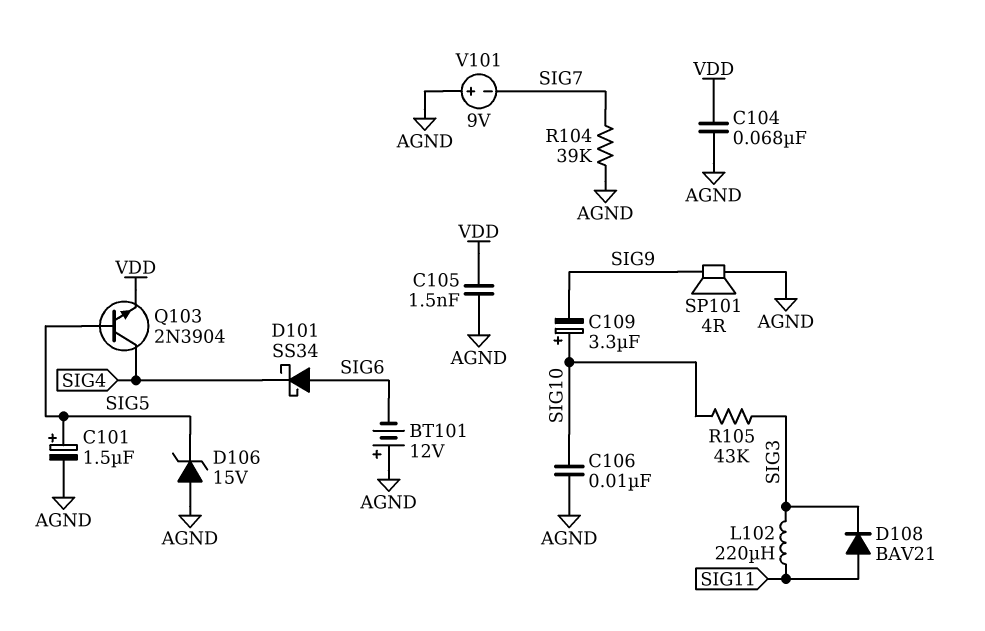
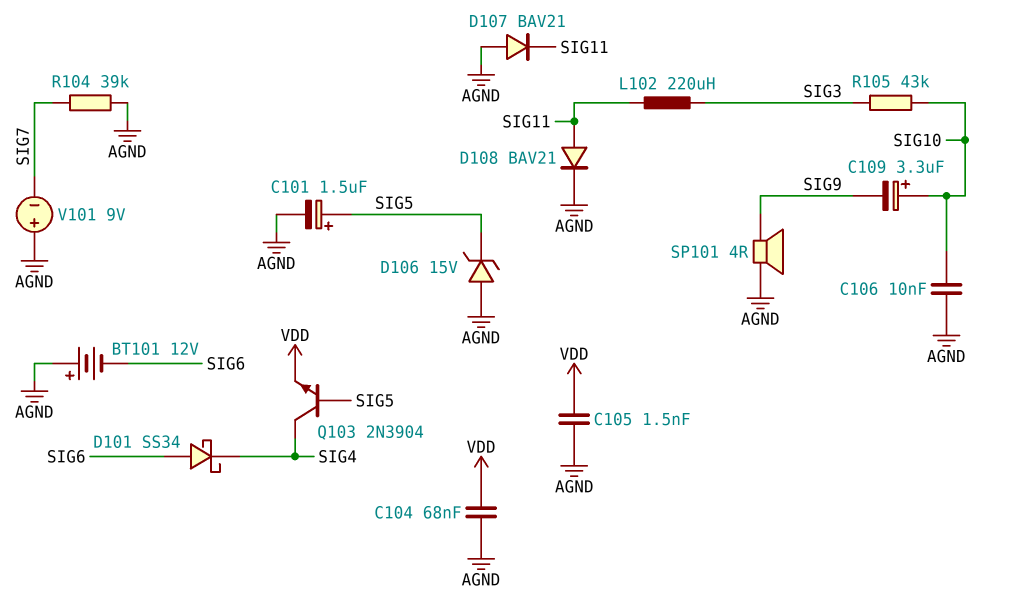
D107: none -> diode BAV21 (A AGND, K SIG11)
D108: diode BAV21 (A SIG11, K SIG3) -> diode BAV21 (A SIG11, K AGND)

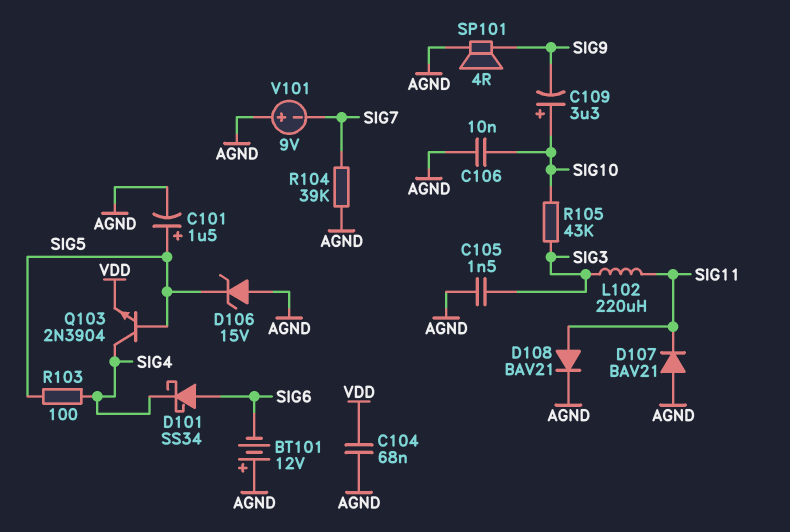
C105: 1.5nF (AGND, VDD) -> 1.5nF (AGND, SIG3)
R103: none -> 100 (SIG4, SIG5)

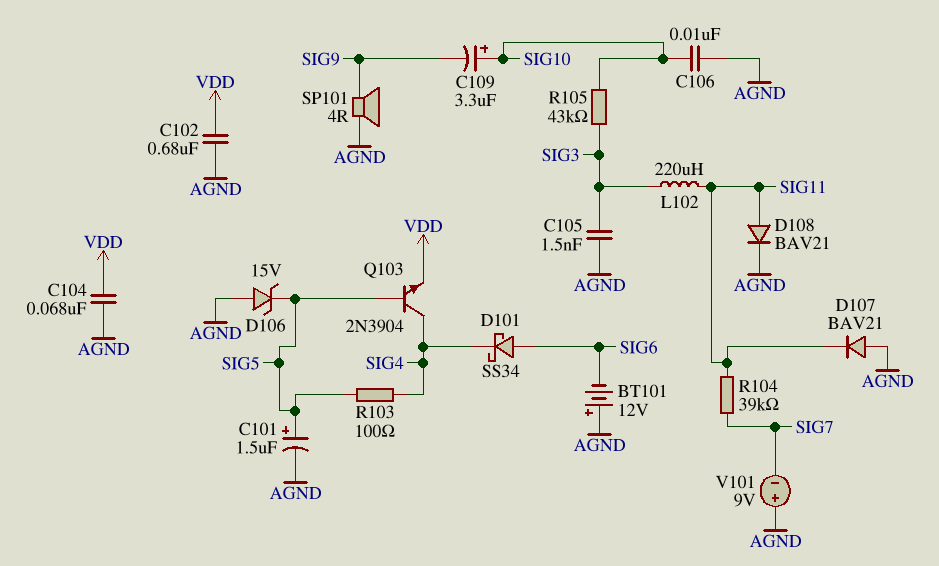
C102: none -> 680nF (AGND, VDD)
R104: 39k (AGND, SIG7) -> 39k (SIG7, SIG11)

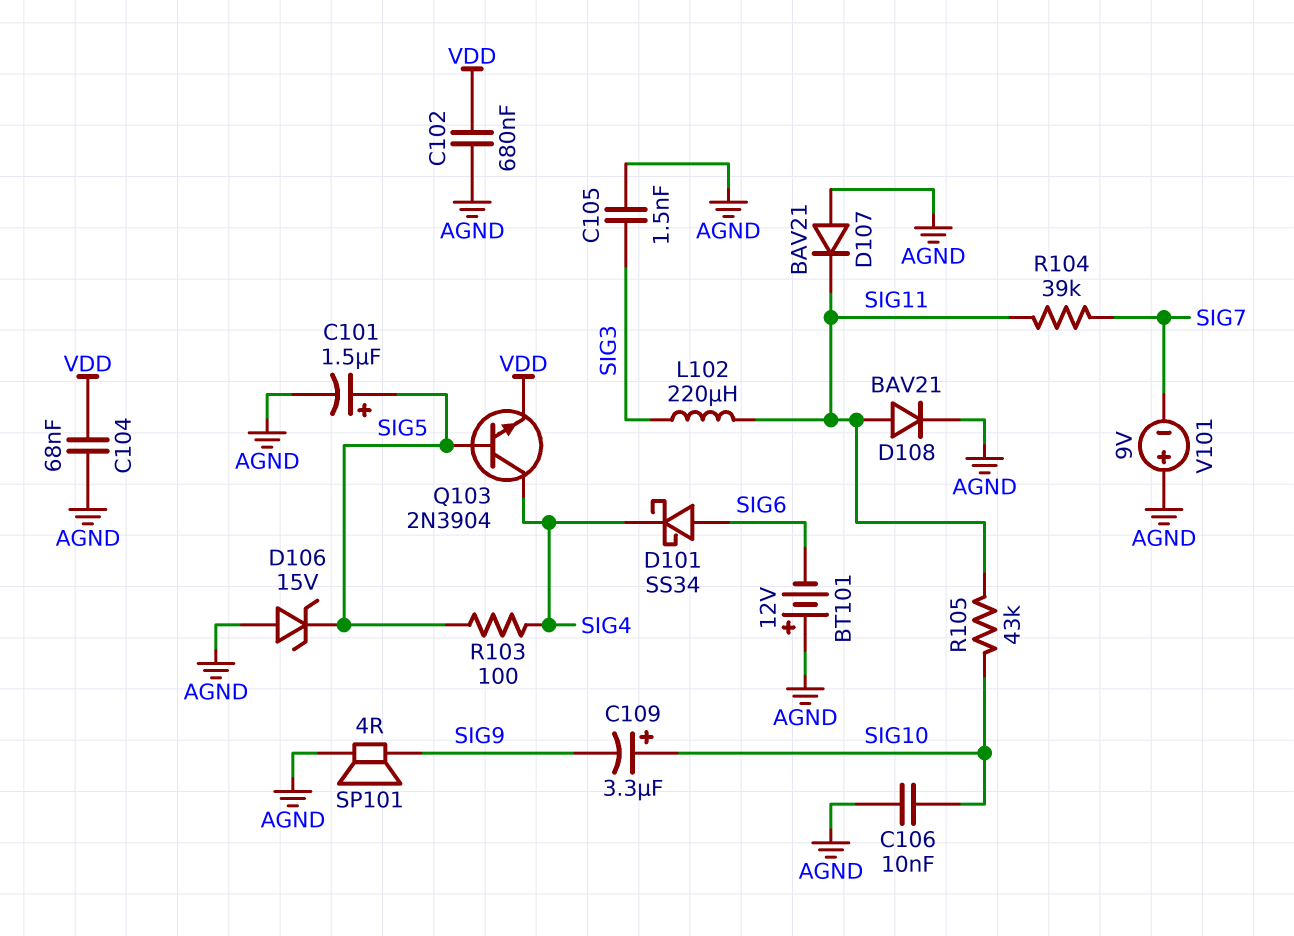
R105: 43k (SIG3, SIG10) -> 43k (SIG10, SIG11)

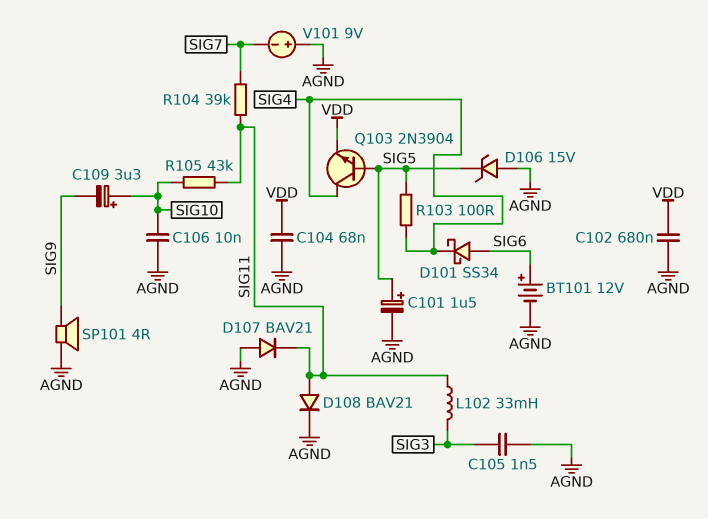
BT101: 12V (plus AGND, minus SIG6) -> 12V (plus SIG6, minus AGND)
L102: 220uH (SIG3, SIG11) -> 33mH (SIG3, SIG11)

